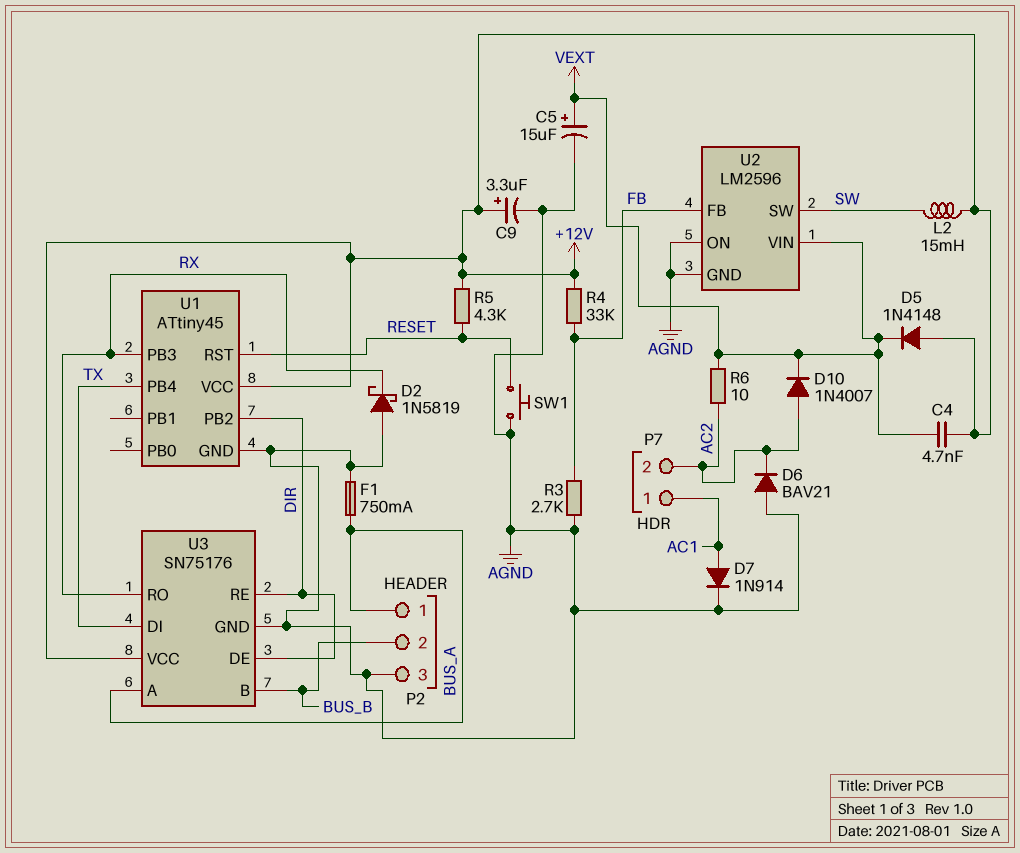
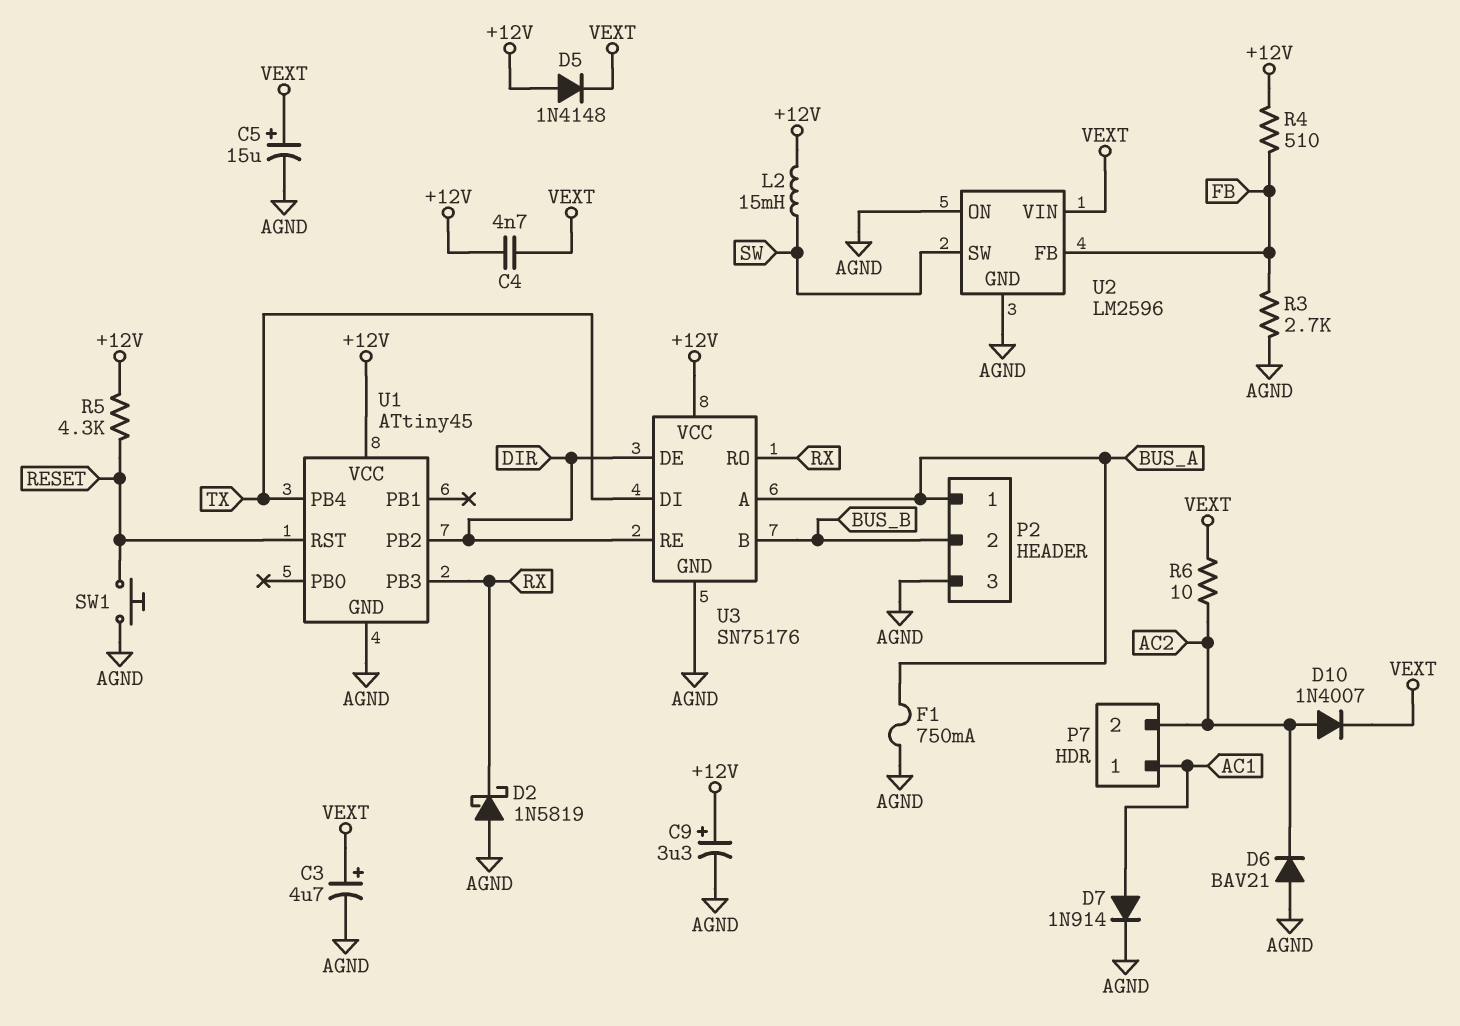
C3: none -> 4.7uF (plus VEXT, minus AGND)
R4: 33k (+12V, FB) -> 510 (+12V, FB)

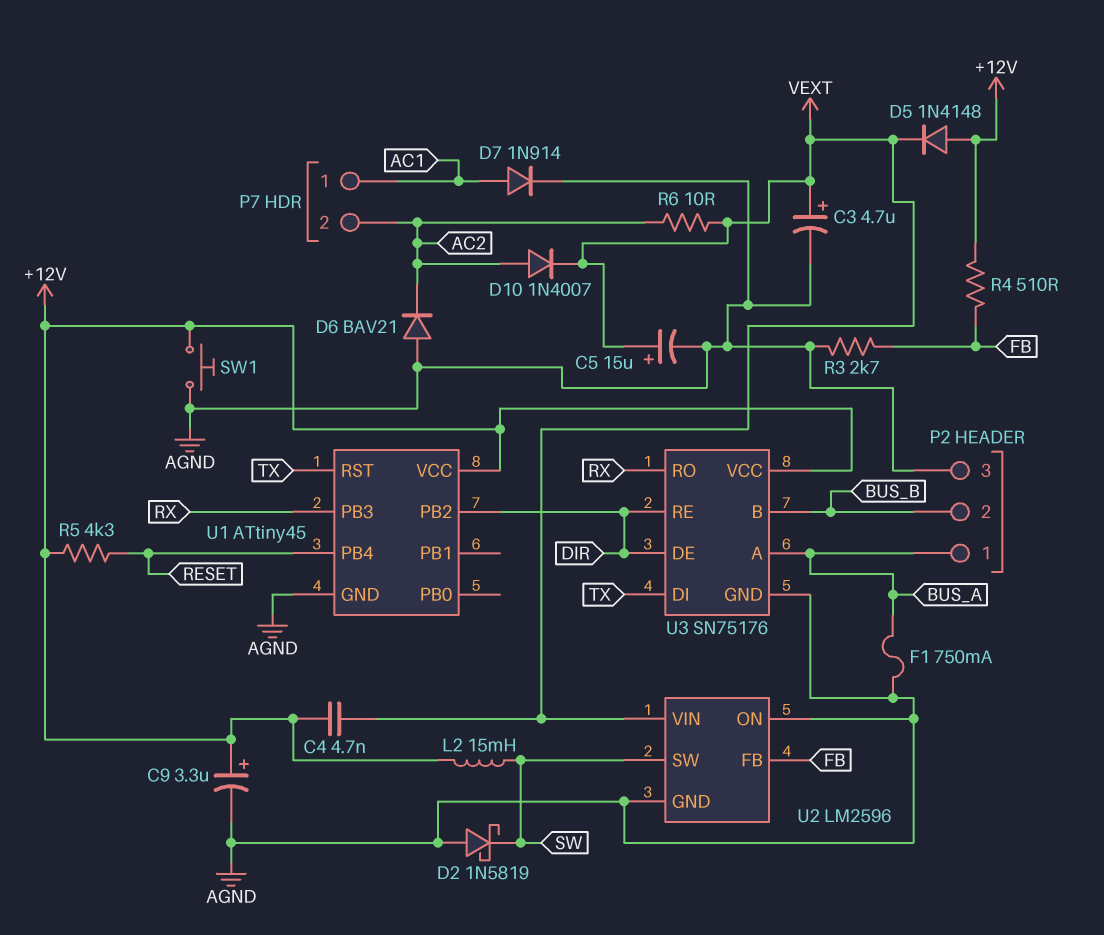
D2: schottky 1N5819 (A AGND, K RX) -> schottky 1N5819 (A AGND, K SW)
SW1: button (AGND, RESET) -> button (+12V, AGND)
U1 pin PB4: TX -> RESET
U1 pin RST: RESET -> TX

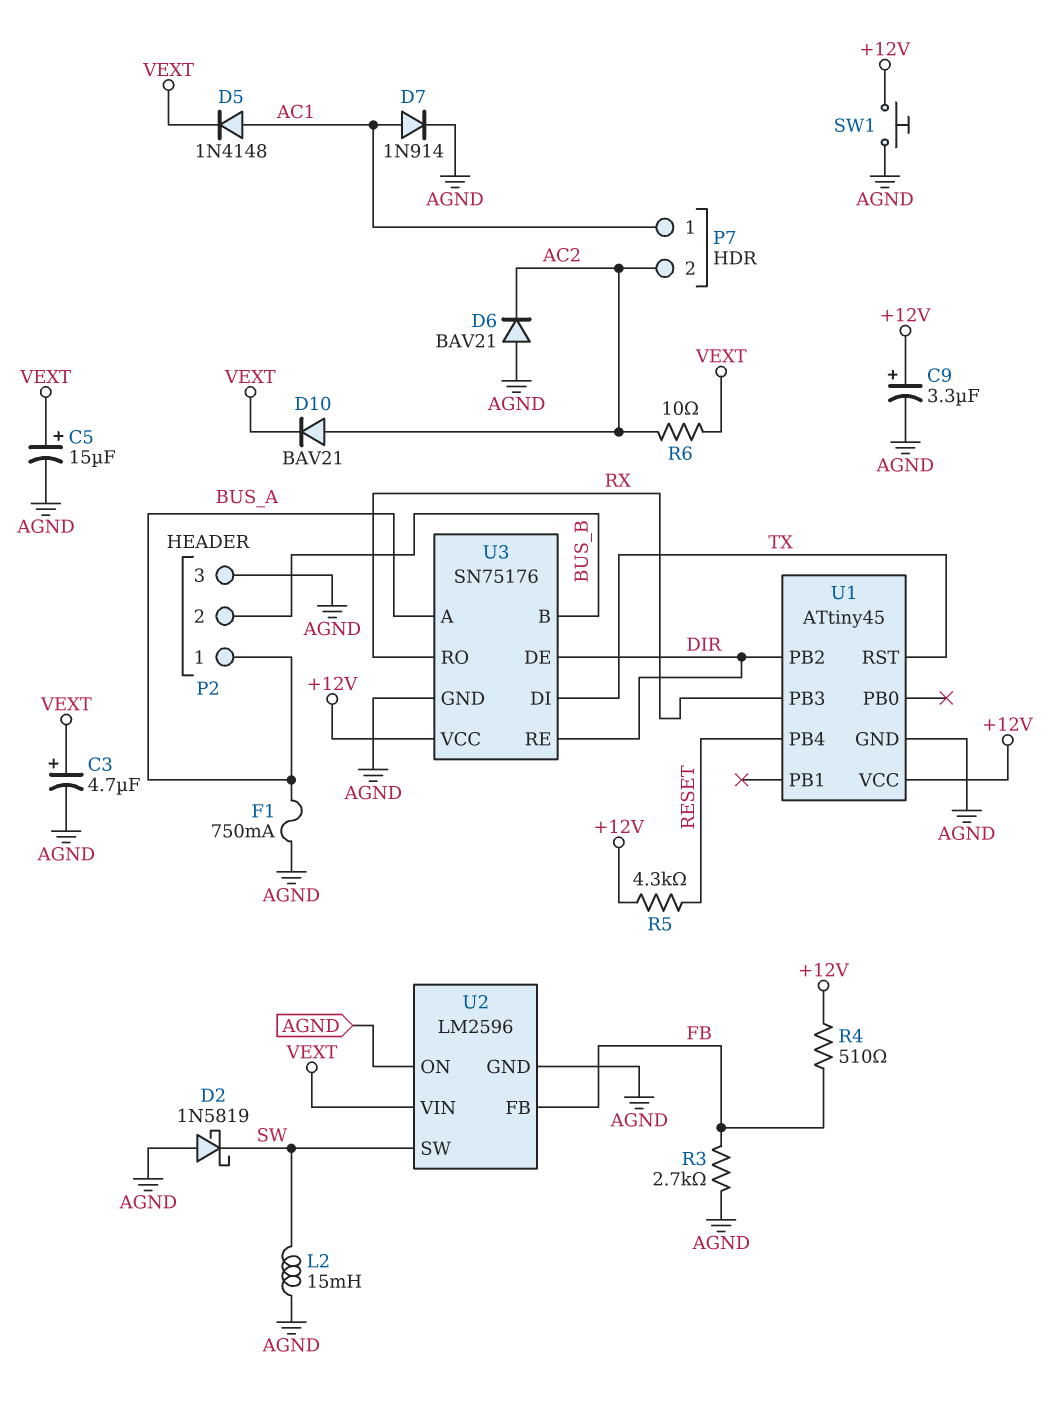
C4: 4.7nF (+12V, VEXT) -> none
D5: diode 1N4148 (A +12V, K VEXT) -> diode 1N4148 (A AC1, K VEXT)
D10: diode 1N4007 (A AC2, K VEXT) -> diode BAV21 (A AC2, K VEXT)
L2: 15mH (+12V, SW) -> 15mH (AGND, SW)

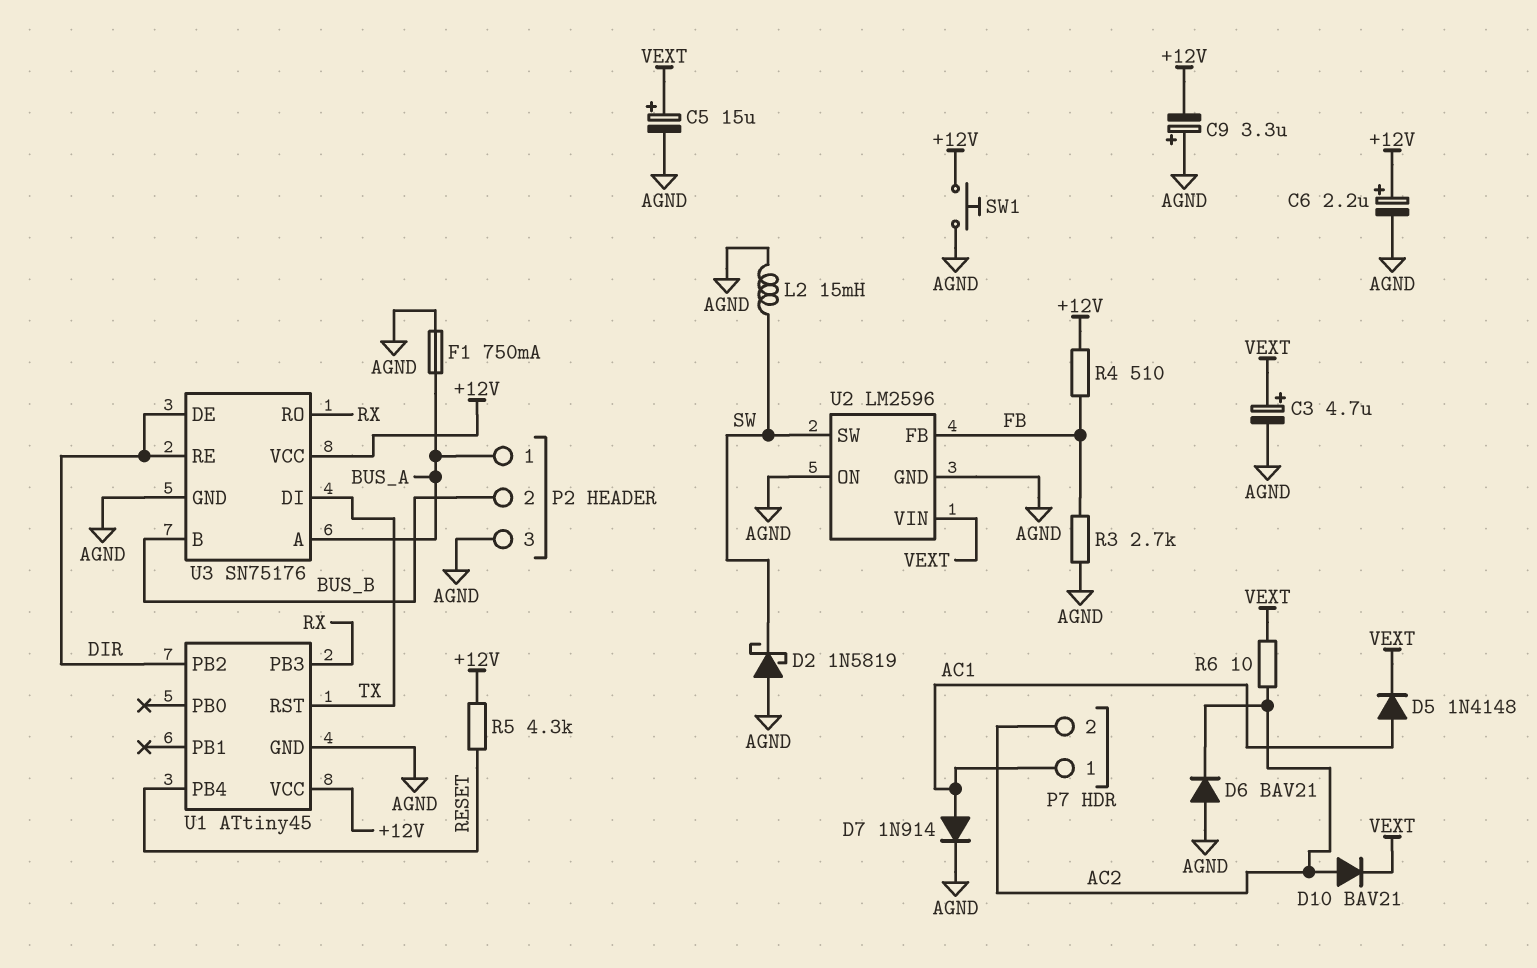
C6: none -> 2.2uF (plus +12V, minus AGND)
C9: 3.3uF (plus +12V, minus AGND) -> 3.3uF (plus AGND, minus +12V)

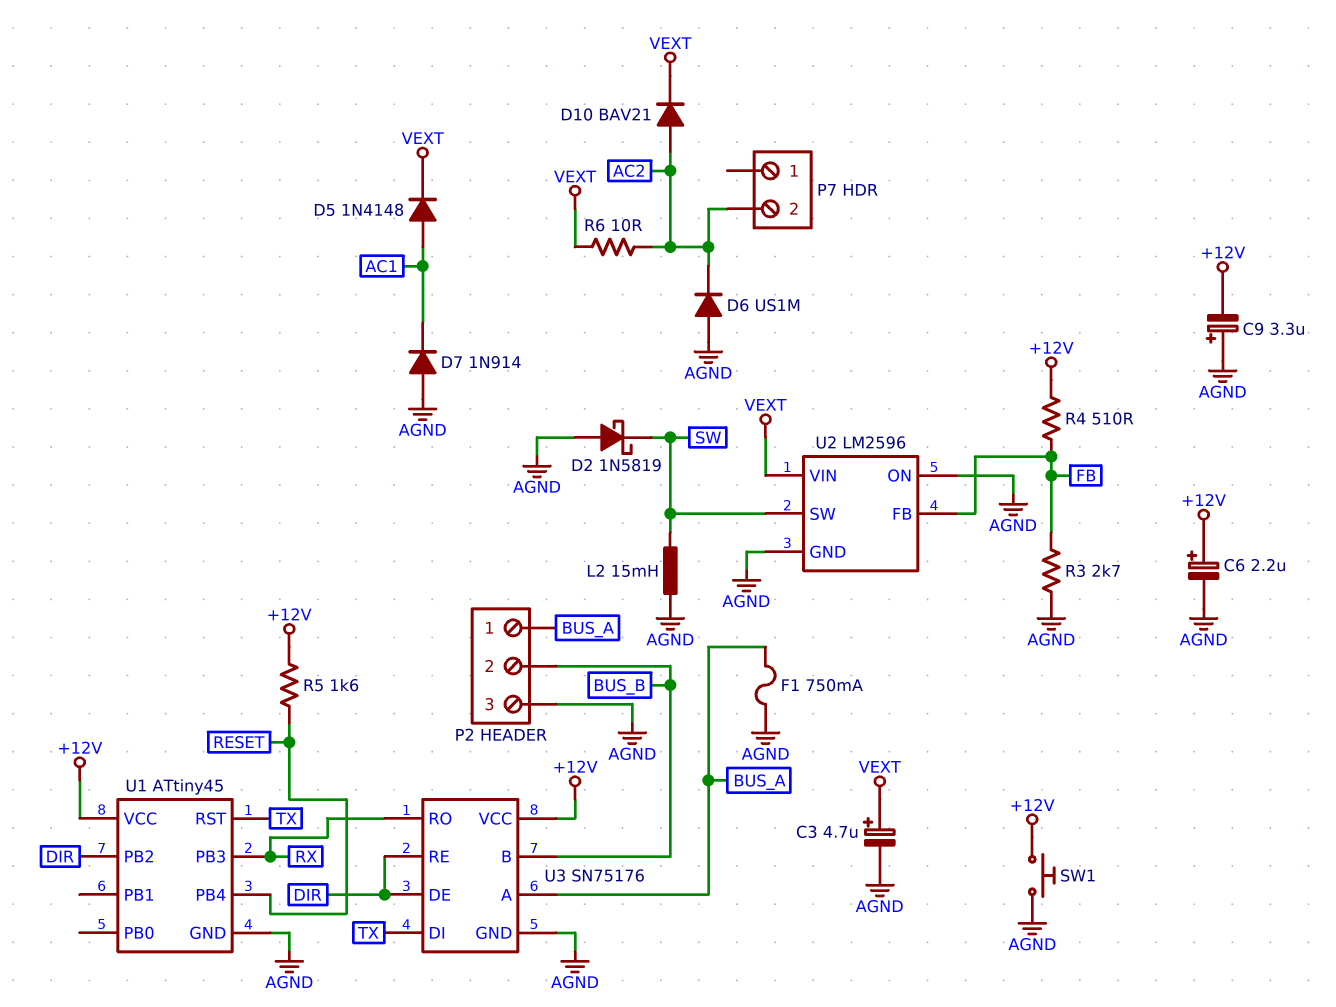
C5: 15uF (plus VEXT, minus AGND) -> none
D6: diode BAV21 (A AGND, K AC2) -> diode US1M (A AGND, K AC2)
D7: diode 1N914 (A AC1, K AGND) -> diode 1N914 (A AGND, K AC1)
P7 pin 1: AC1 -> none
R5: 4.3k (+12V, RESET) -> 1.6k (+12V, RESET)

